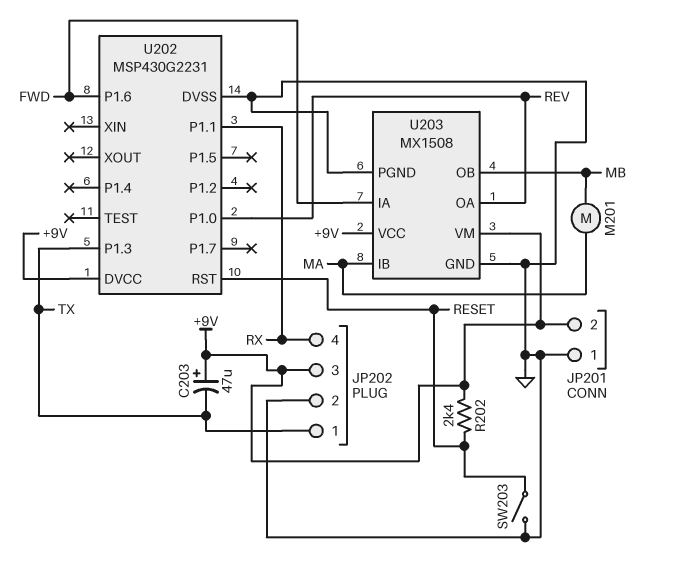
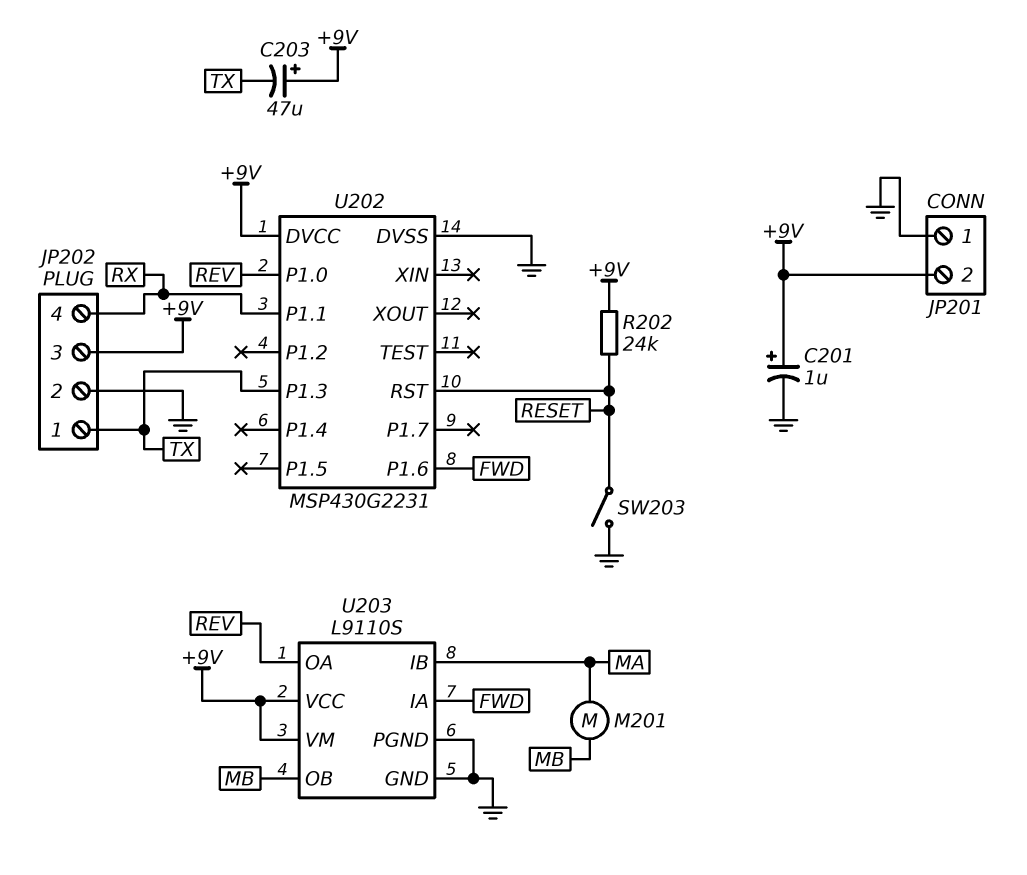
C201: none -> 1uF (plus +9V, minus GND)
R202: 2.4k (+9V, RESET) -> 24k (+9V, RESET)
U203: MX1508 -> L9110S

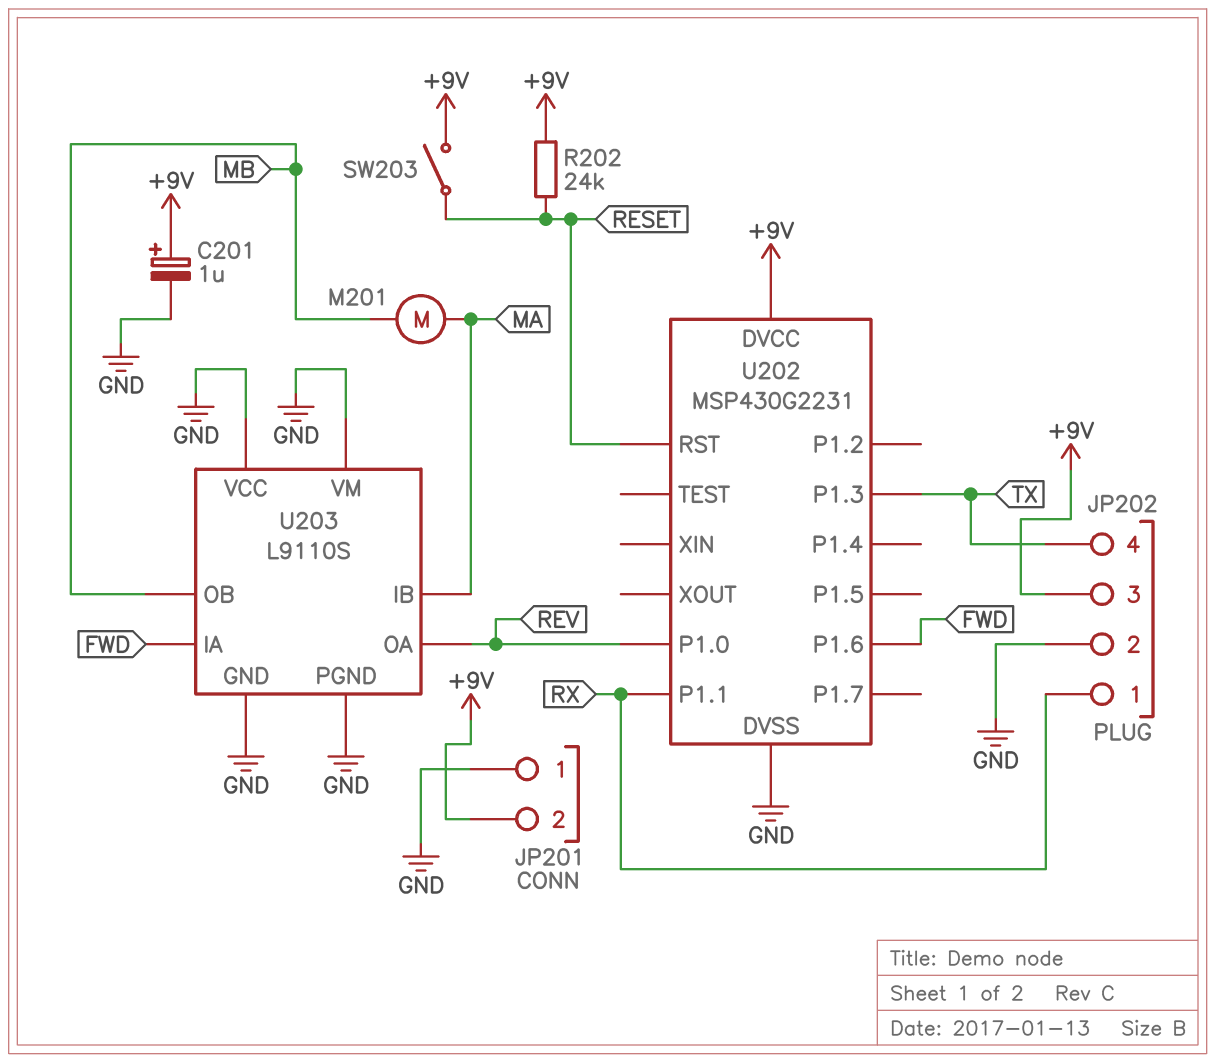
C203: 47uF (plus +9V, minus TX) -> none
JP202 pin 1: TX -> RX
JP202 pin 4: RX -> TX
SW203: switch (GND, RESET) -> switch (+9V, RESET)
U203 pin VCC: +9V -> GND
U203 pin VM: +9V -> GND

